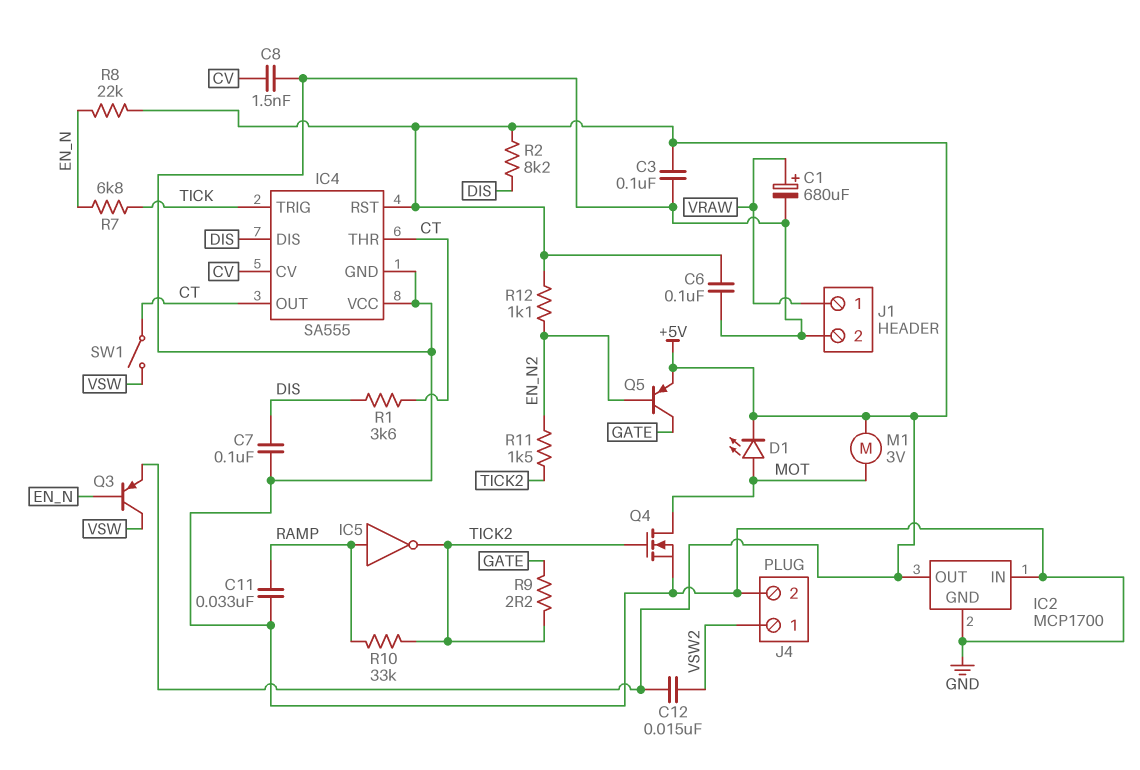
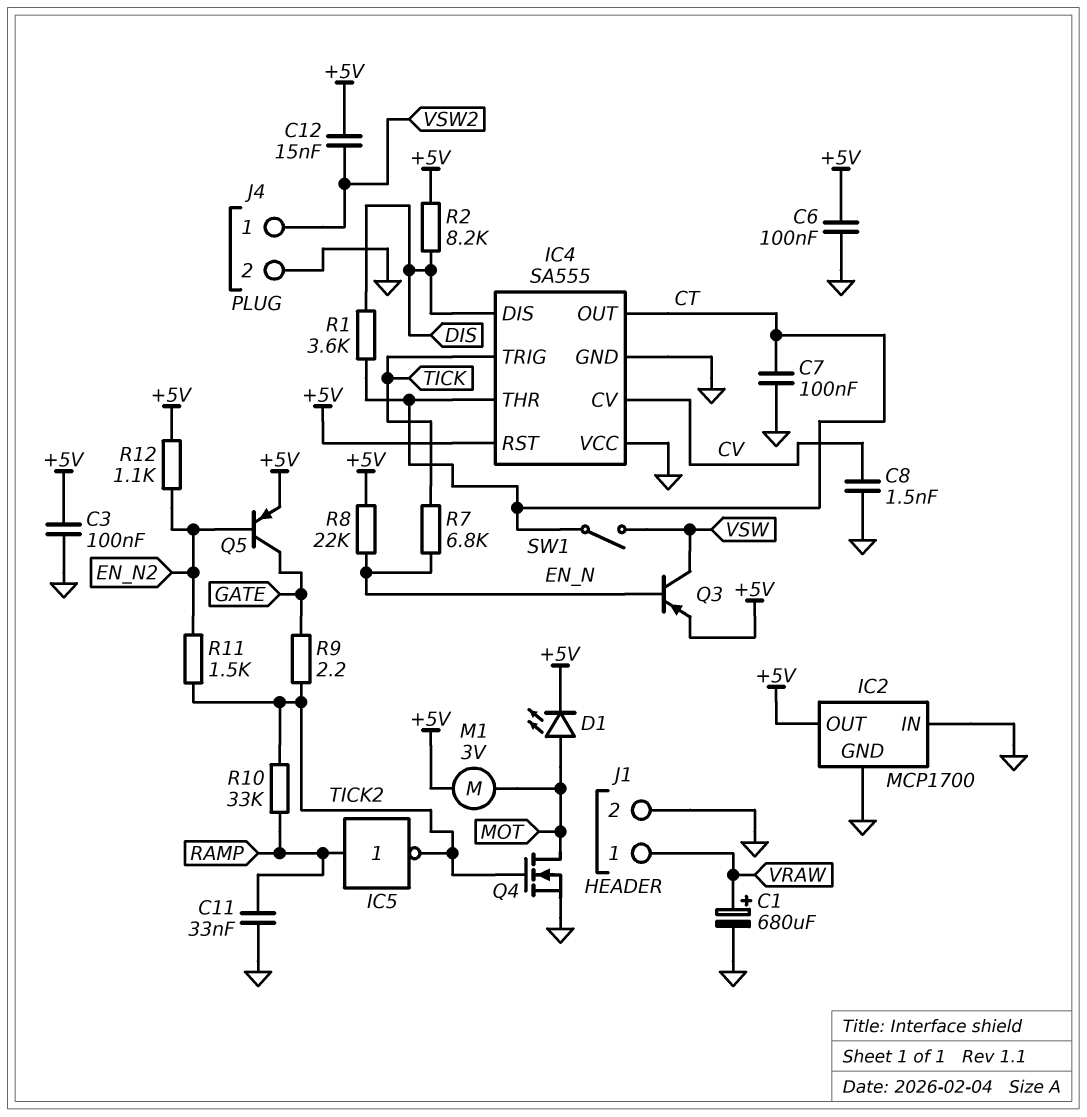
C7: 100nF (DIS, GND) -> 100nF (CT, GND)

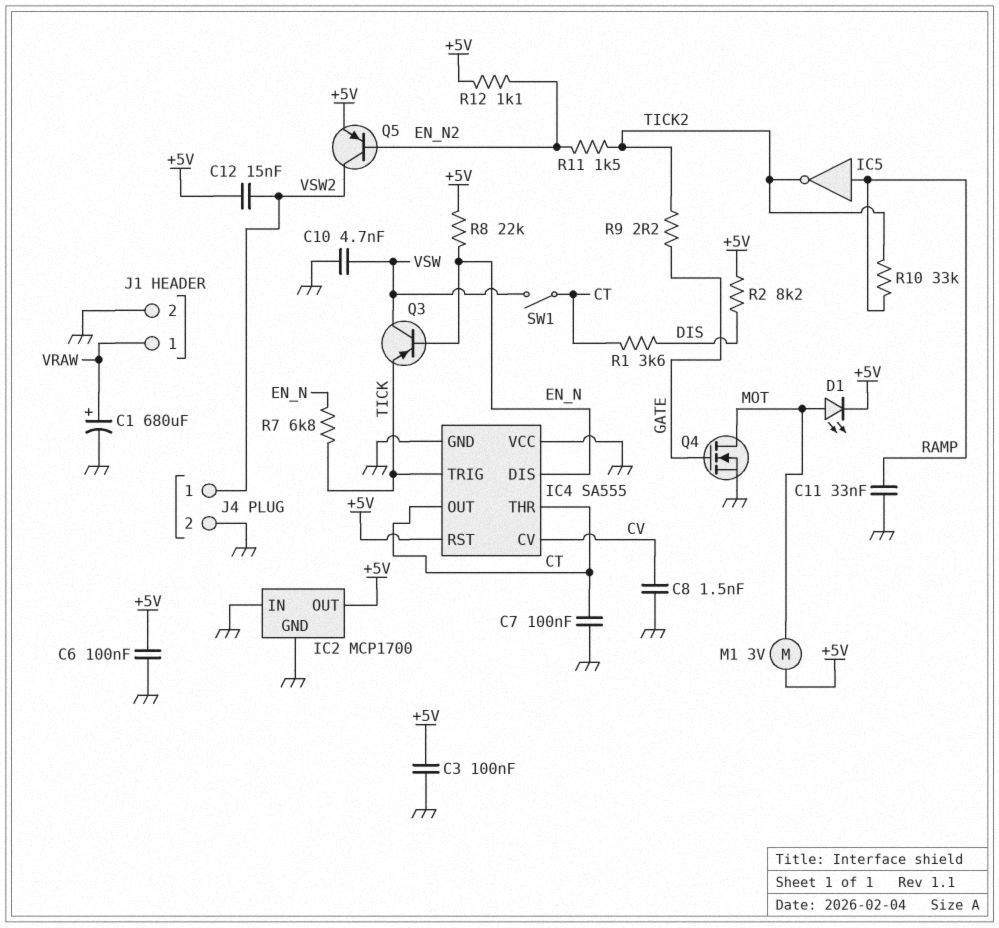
C10: none -> 4.7nF (GND, VSW)
IC4 pin DIS: DIS -> EN_N
Q3: PNP (B EN_N, C VSW, E +5V) -> PNP (B EN_N, C VSW, E TICK)
Q4: NMOS (G TICK2, D MOT, S GND) -> NMOS (G GATE, D MOT, S GND)
Q5: PNP (B EN_N2, C GATE, E +5V) -> PNP (B EN_N2, C VSW2, E +5V)

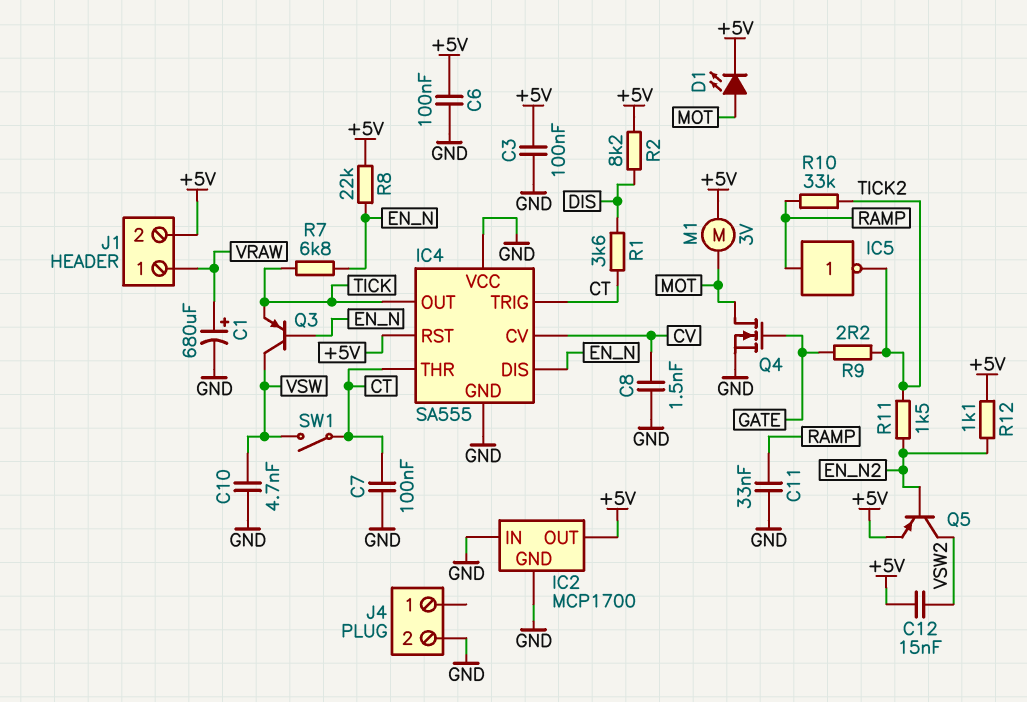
IC4 pin OUT: CT -> TICK
IC4 pin TRIG: TICK -> CT
J1 pin 2: GND -> +5V
J4 pin 1: VSW2 -> none

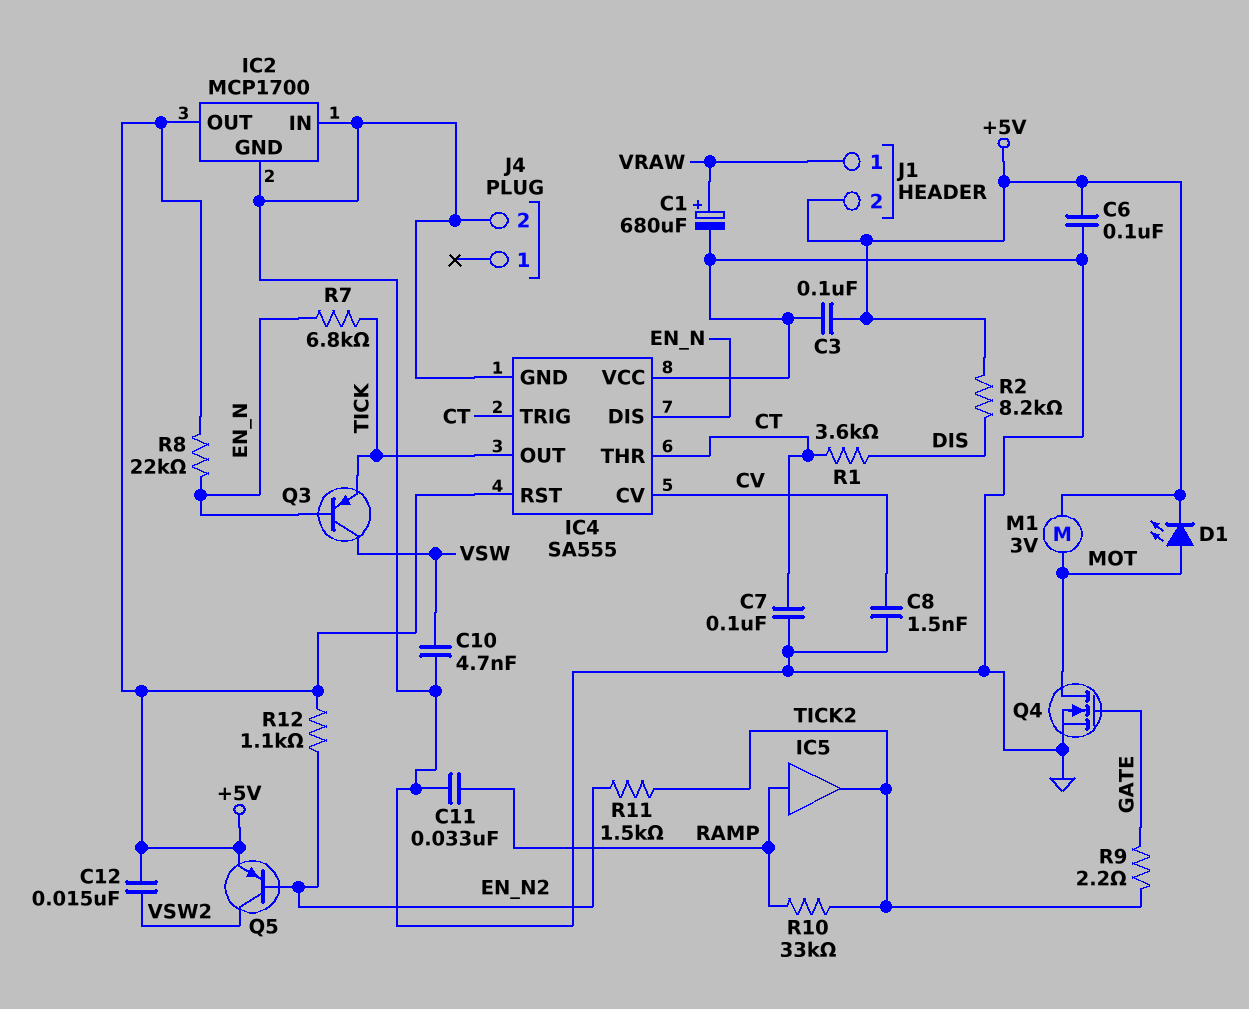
IC5: NOT (in RAMP, out TICK2) -> buffer (in RAMP, out TICK2)
SW1: switch (CT, VSW) -> none

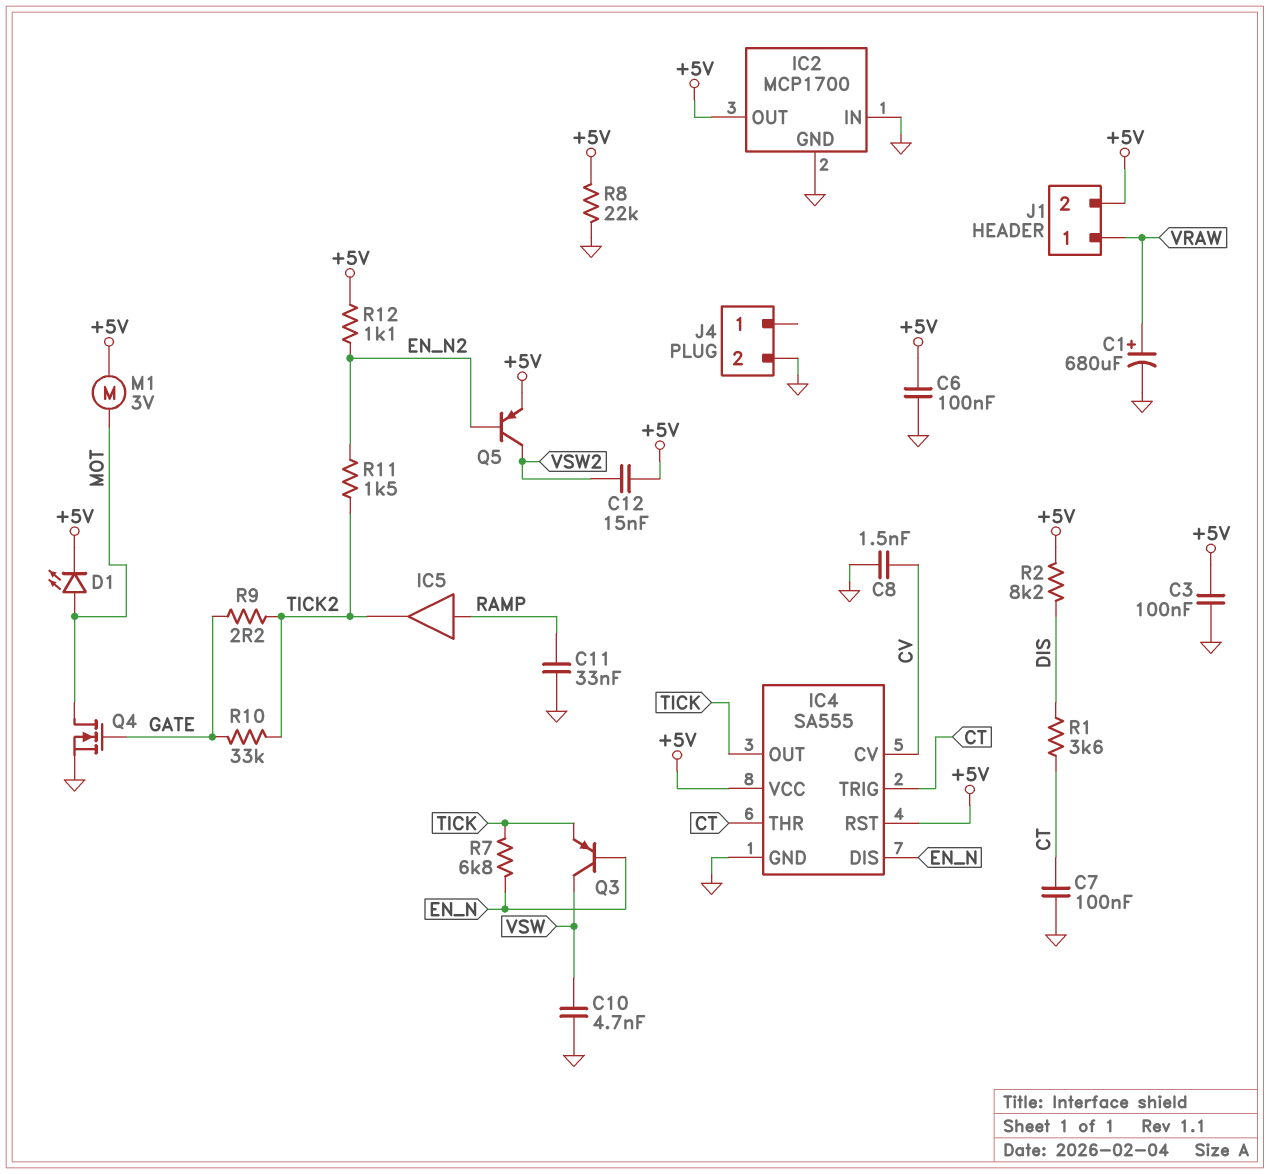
IC4 pin VCC: GND -> +5V
R8: 22k (+5V, EN_N) -> 22k (+5V, GND)
R10: 33k (RAMP, TICK2) -> 33k (GATE, TICK2)

